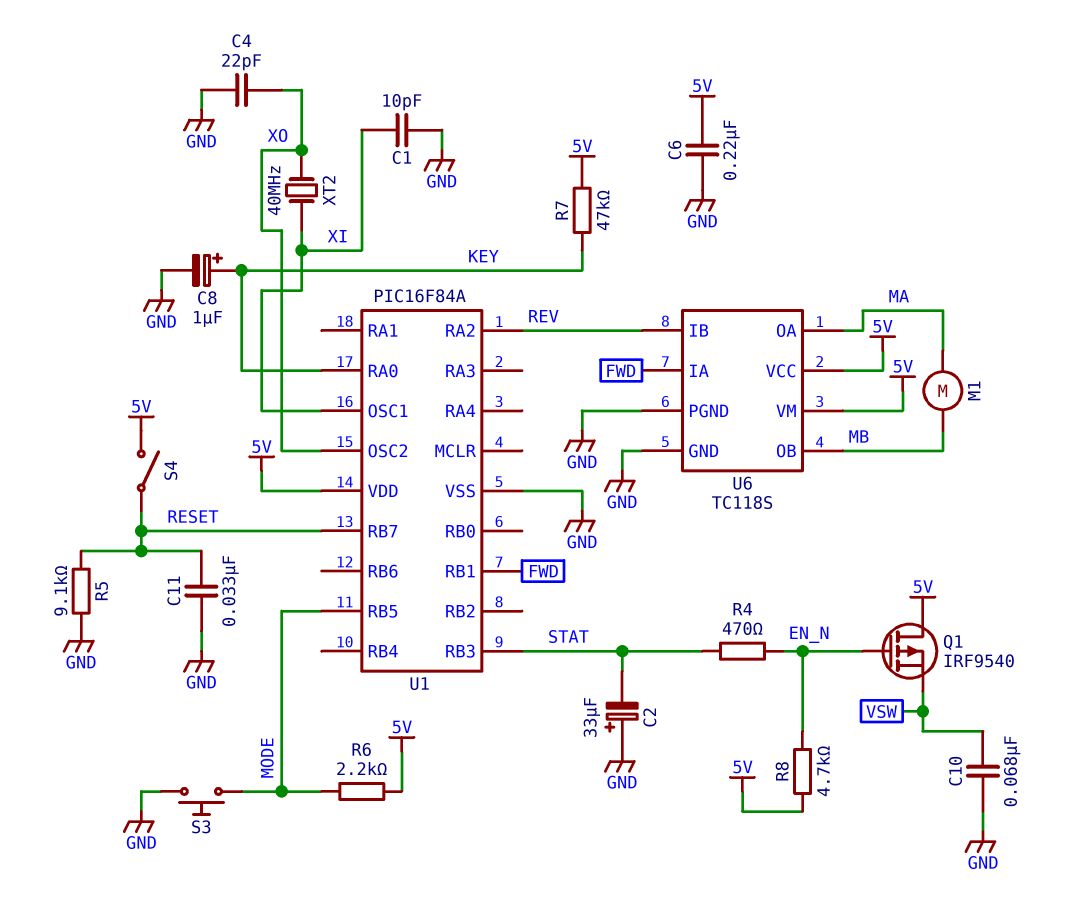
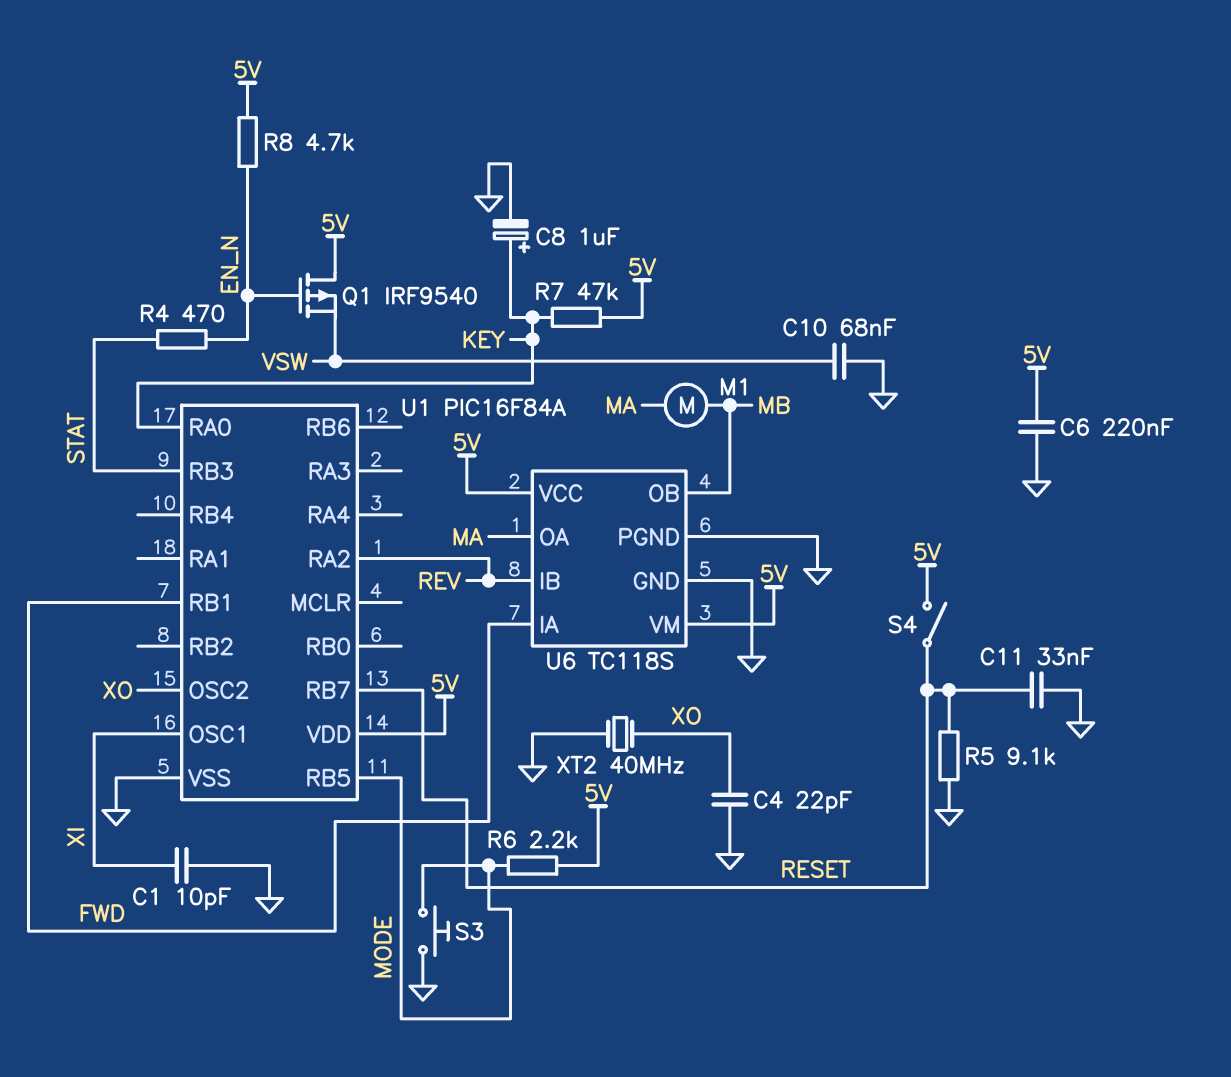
C2: 33uF (plus GND, minus STAT) -> none
XT2: 40MHz (XI, XO) -> 40MHz (GND, XO)

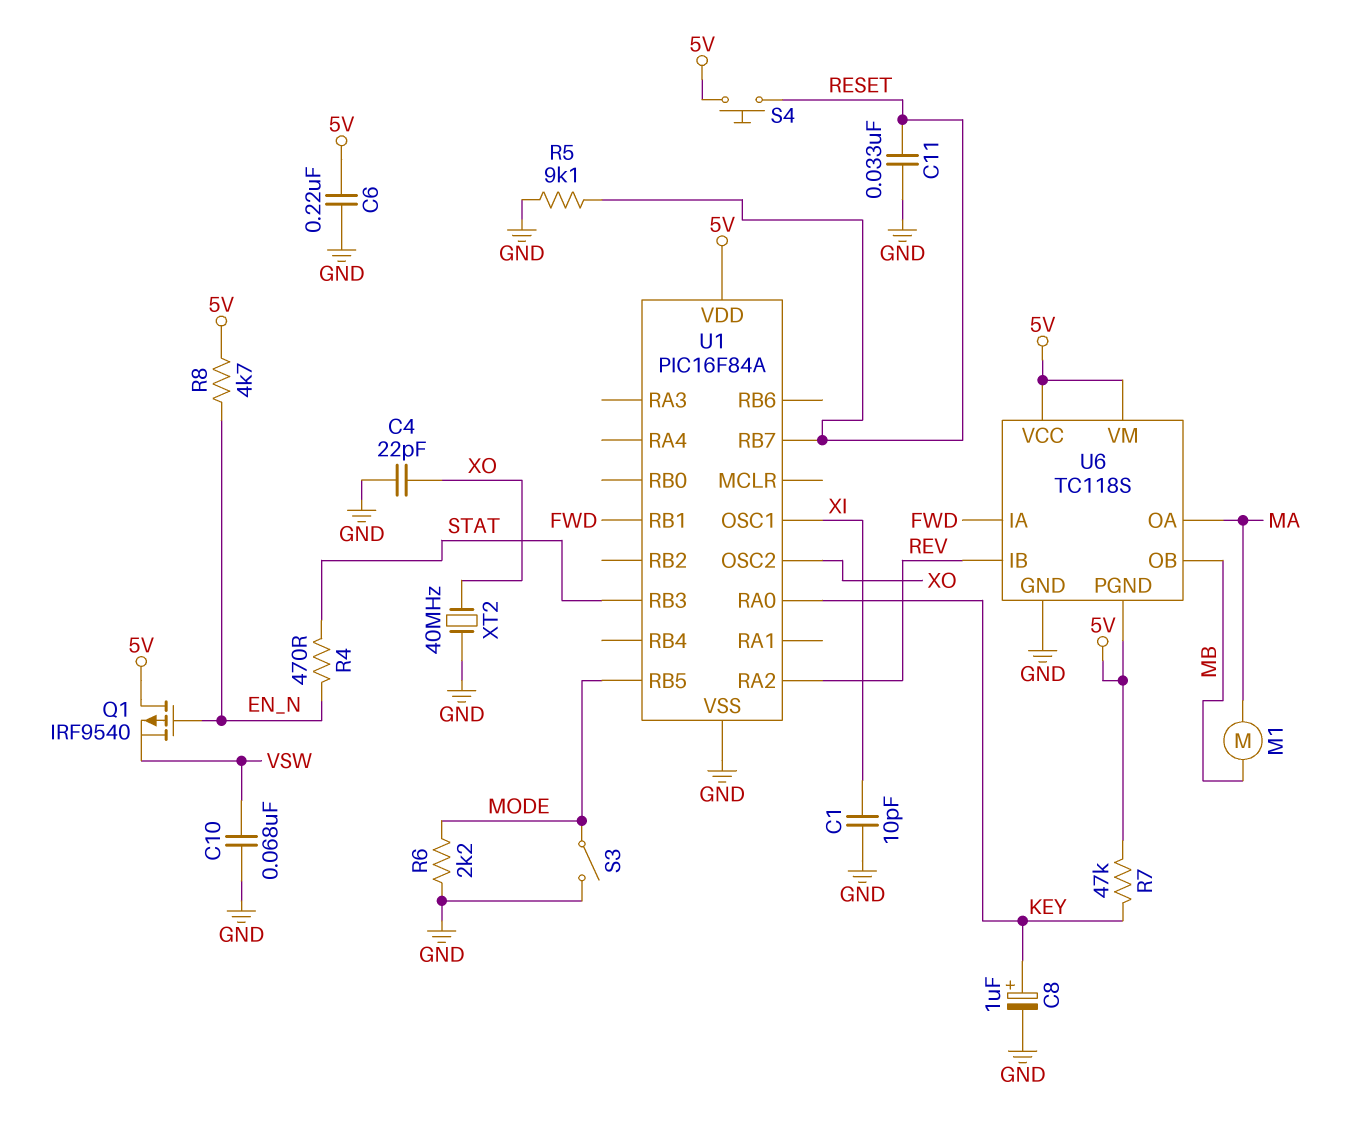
R6: 2.2k (5V, MODE) -> 2.2k (GND, MODE)
S3: button (GND, MODE) -> switch (GND, MODE)
S4: switch (5V, RESET) -> button (5V, RESET)
U6 pin PGND: GND -> 5V

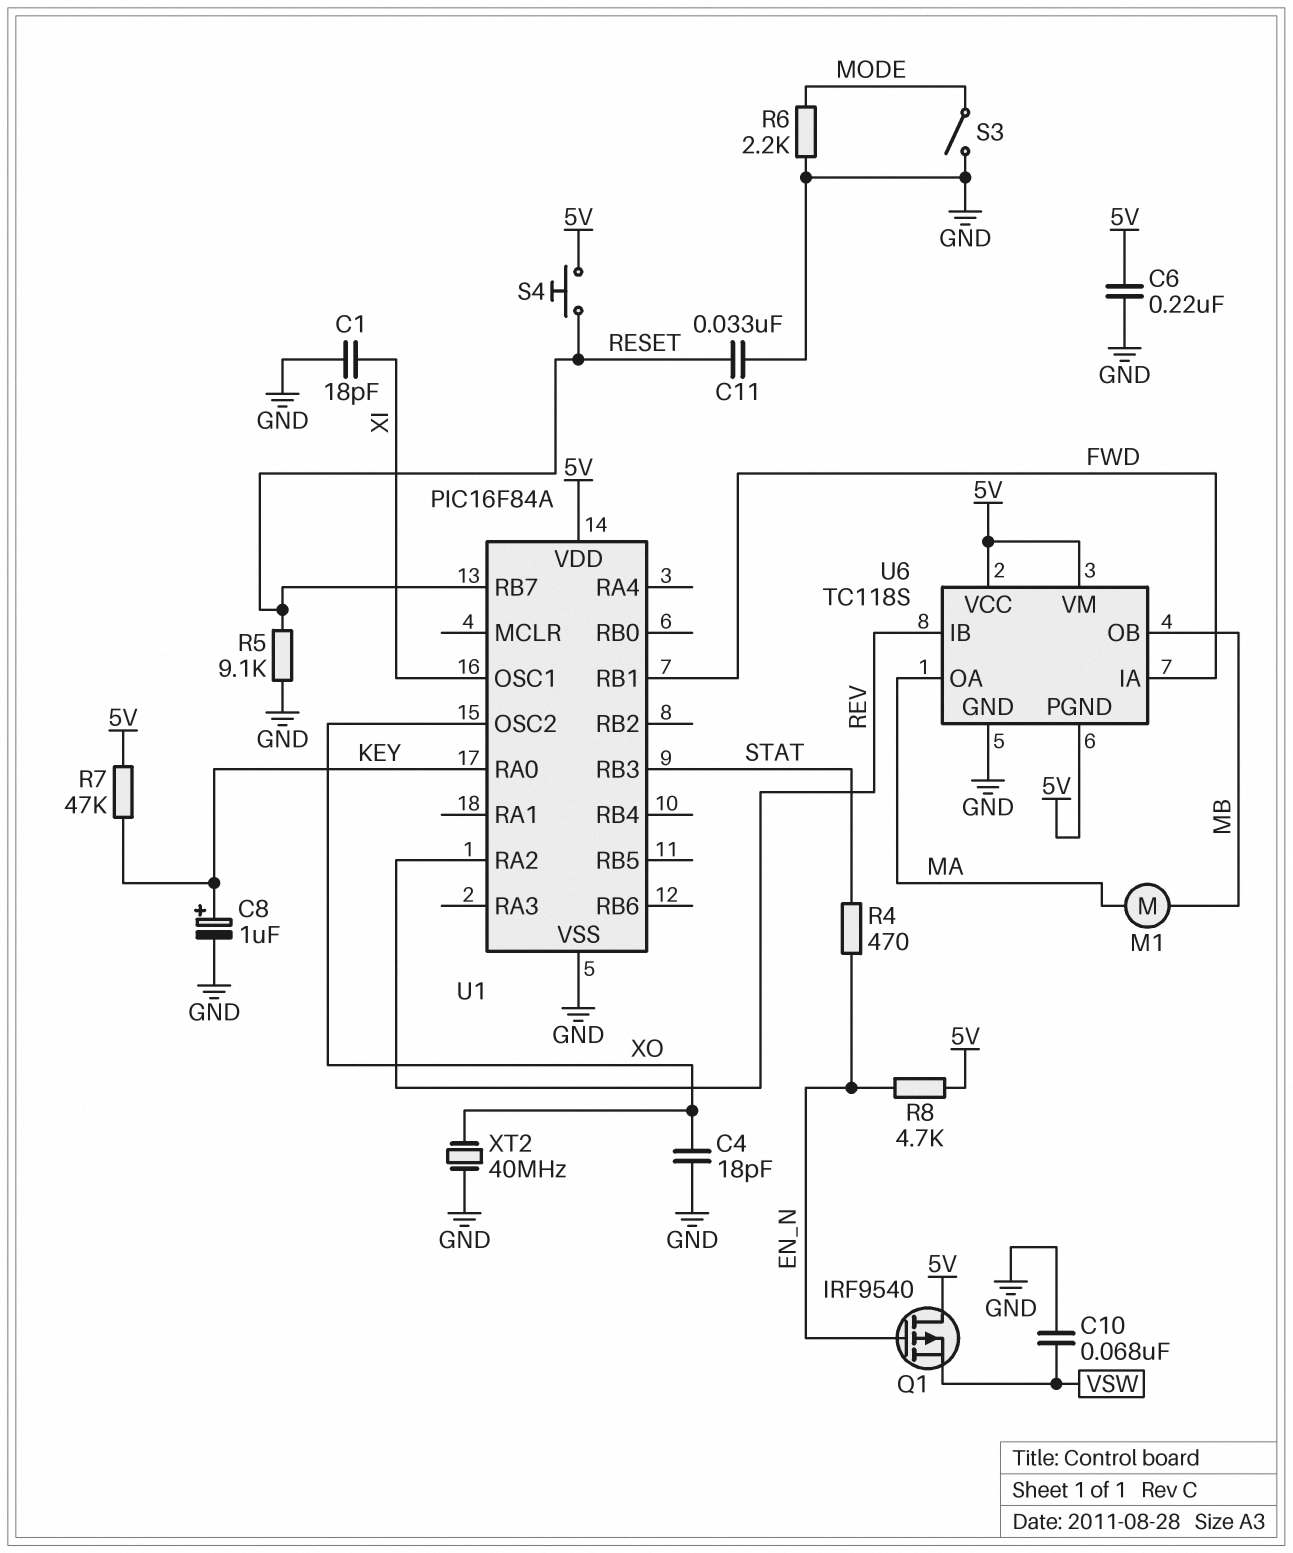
C1: 10pF (GND, XI) -> 18pF (GND, XI)
C4: 22pF (GND, XO) -> 18pF (GND, XO)
U1 pin RB5: MODE -> none

